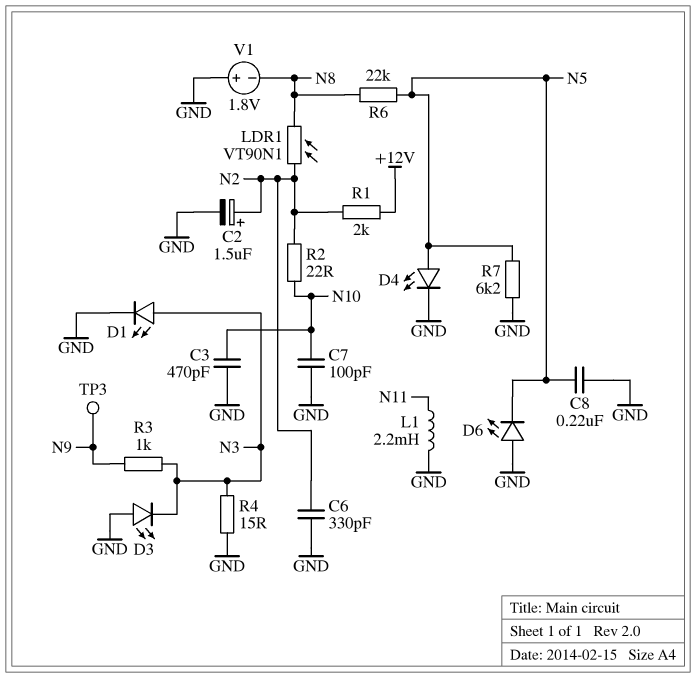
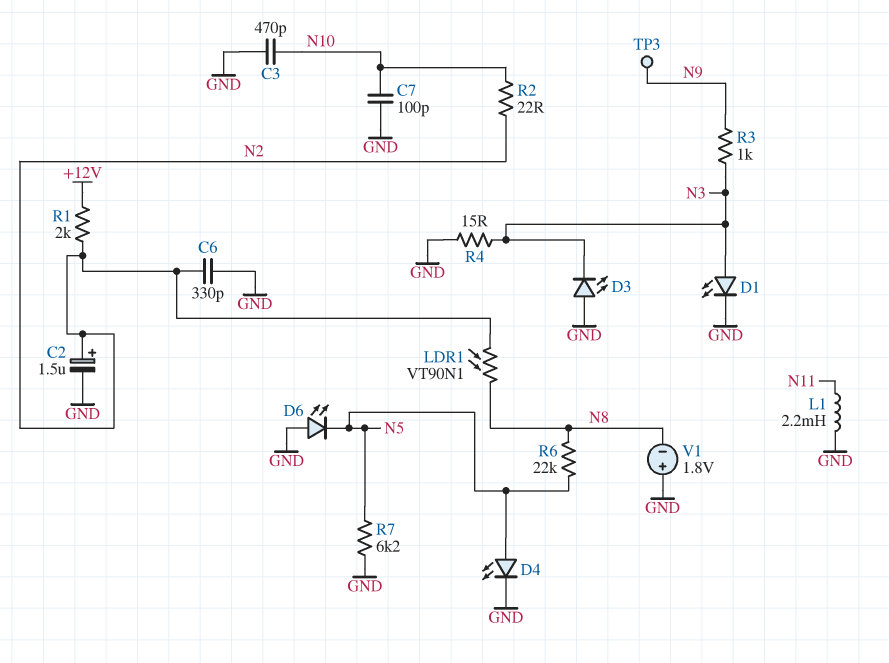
C8: 220nF (GND, N5) -> none

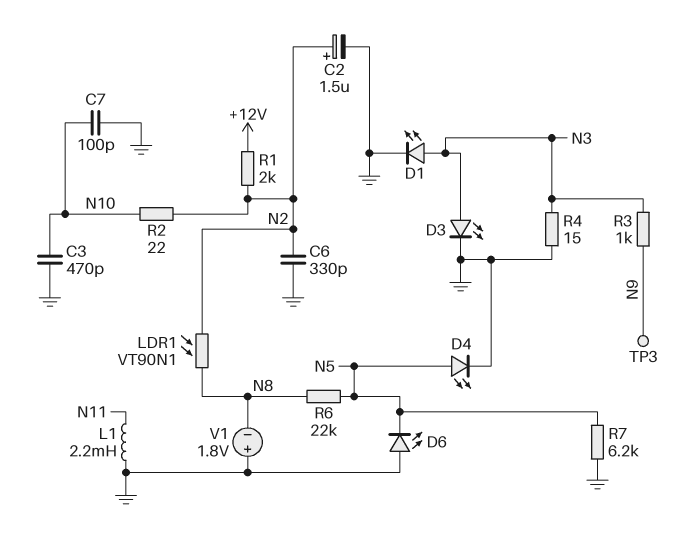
D3: LED (A GND, K N3) -> LED (A N3, K GND)

